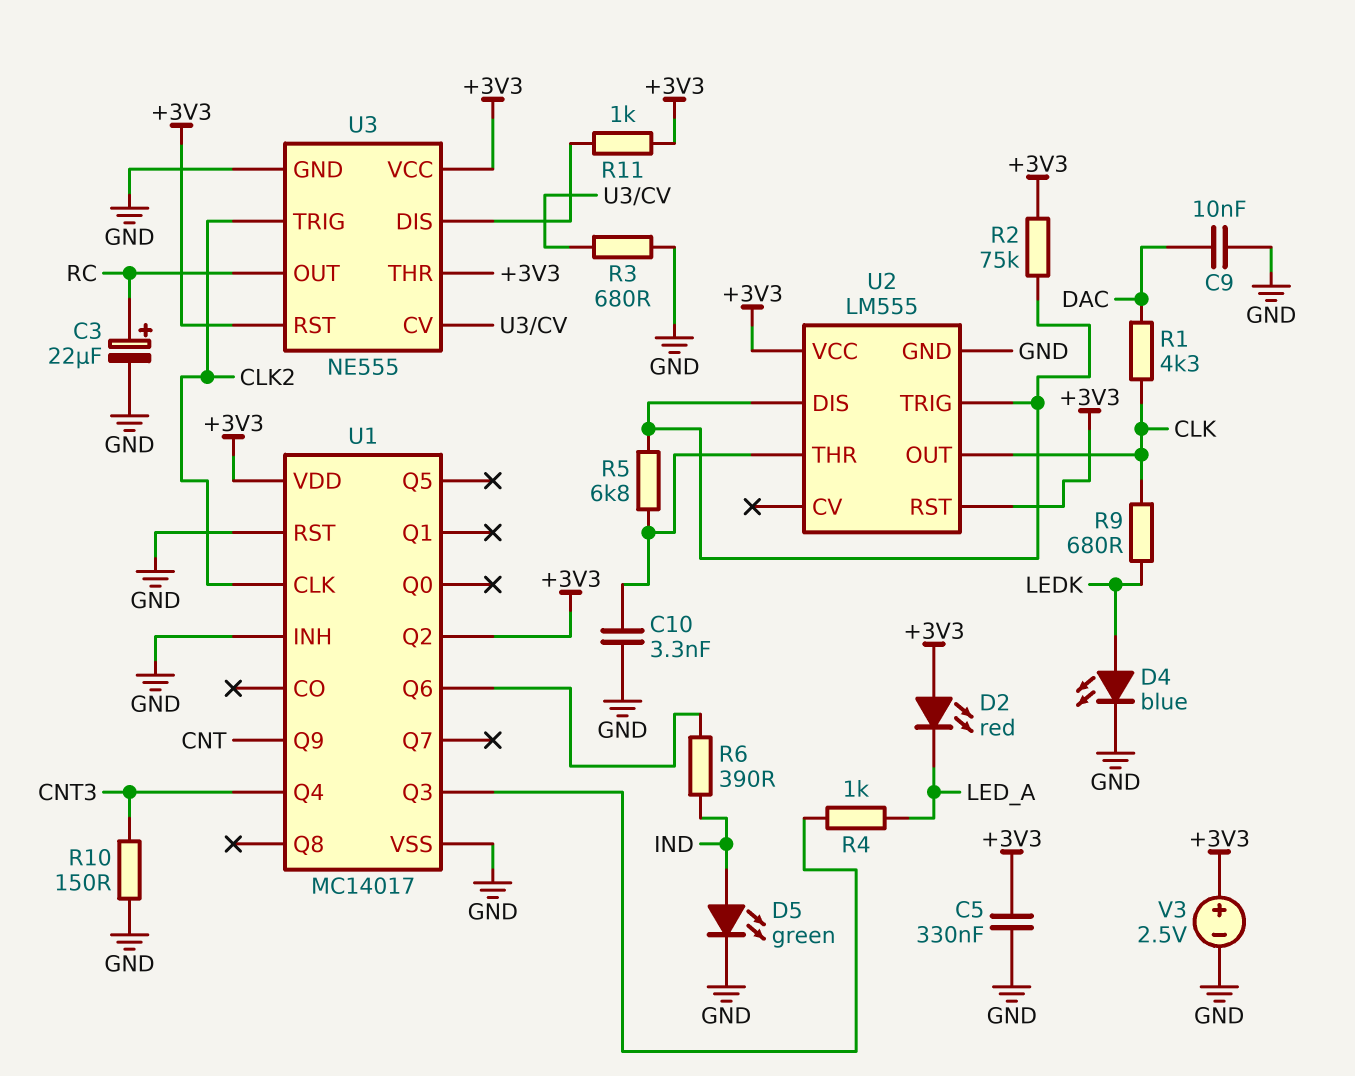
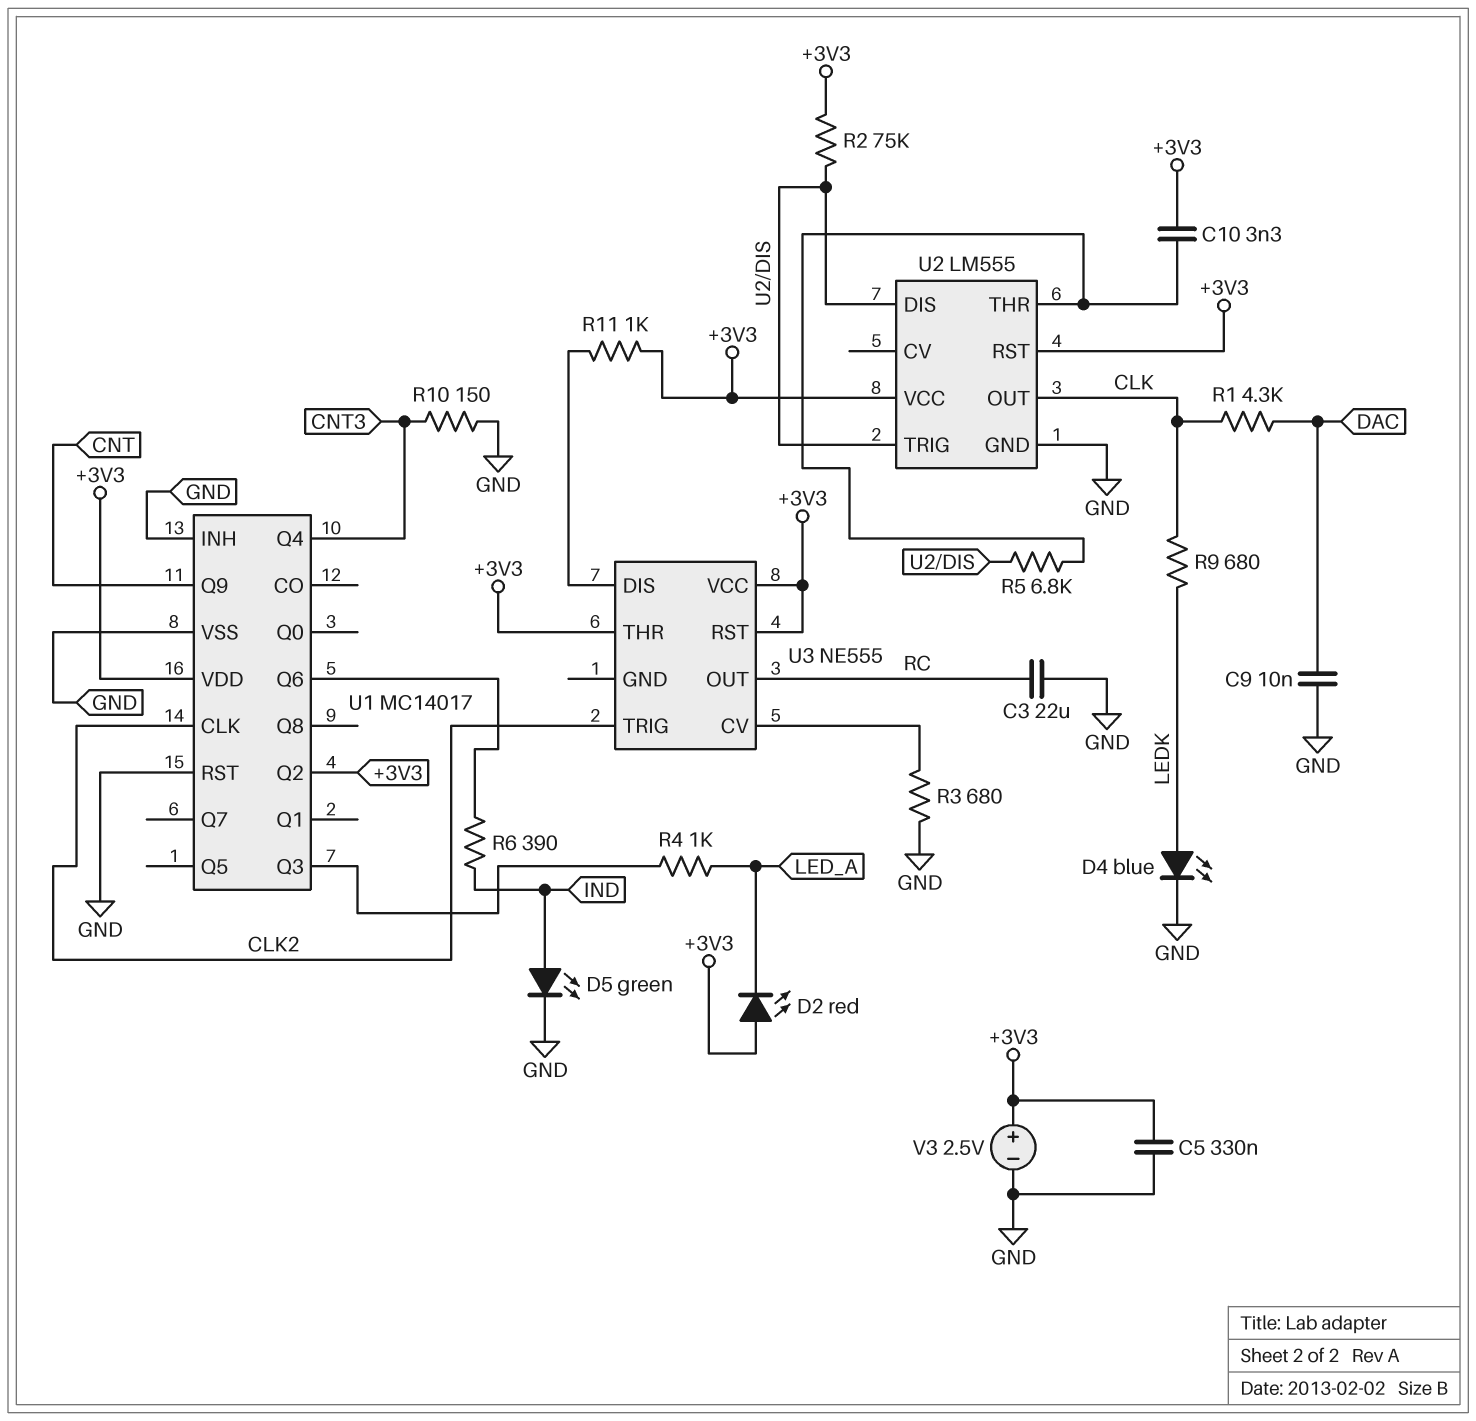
C3: 22uF (plus RC, minus GND) -> 22uF (GND, RC)
C10: 3.3nF (GND, U2/THR) -> 3.3nF (+3V3, U2/THR)
U3 pin GND: GND -> none

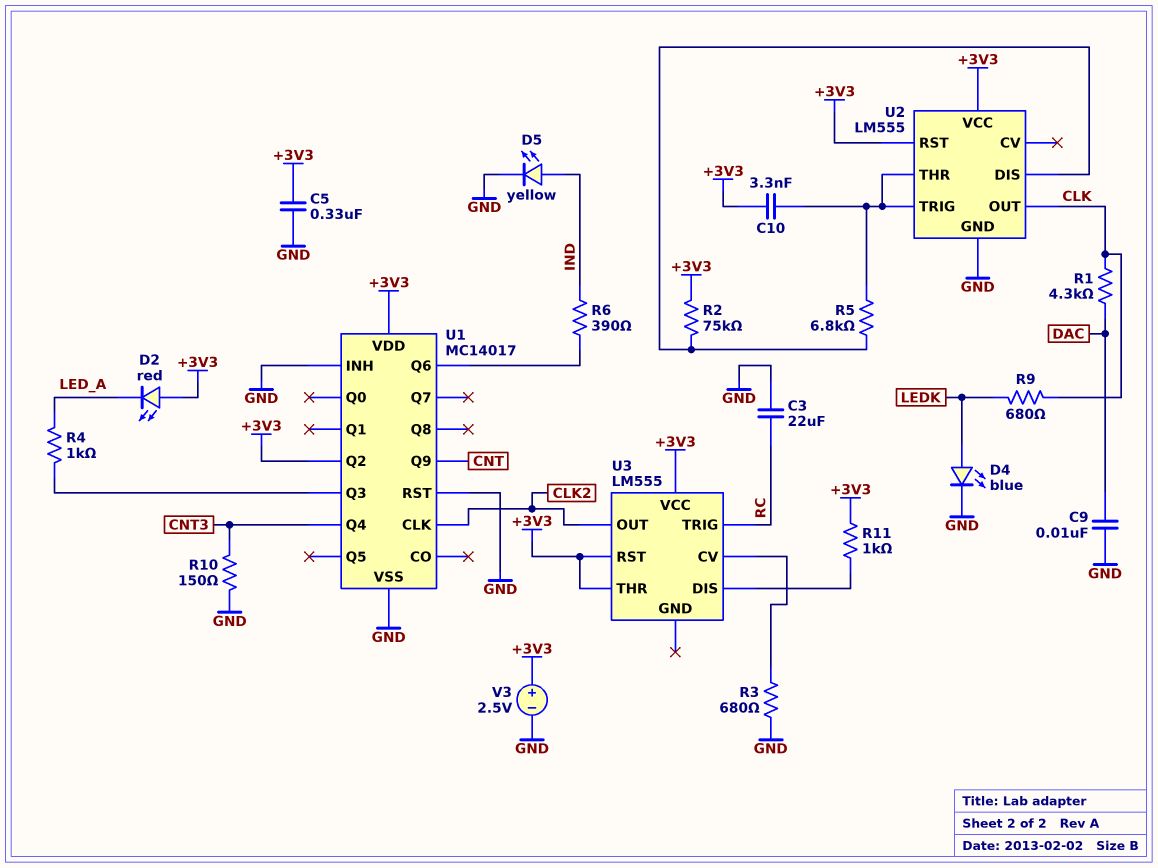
D5: LED green (A IND, K GND) -> LED yellow (A IND, K GND)
U2 pin TRIG: U2/DIS -> U2/THR
U3: NE555 -> LM555
U3 pin OUT: RC -> CLK2
U3 pin TRIG: CLK2 -> RC

